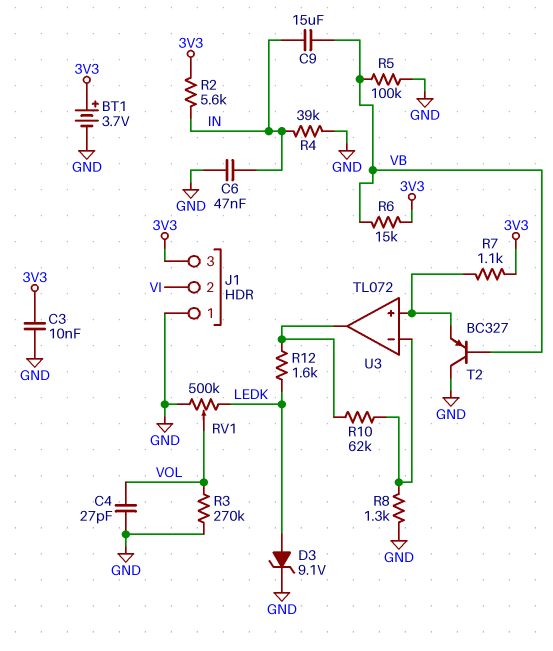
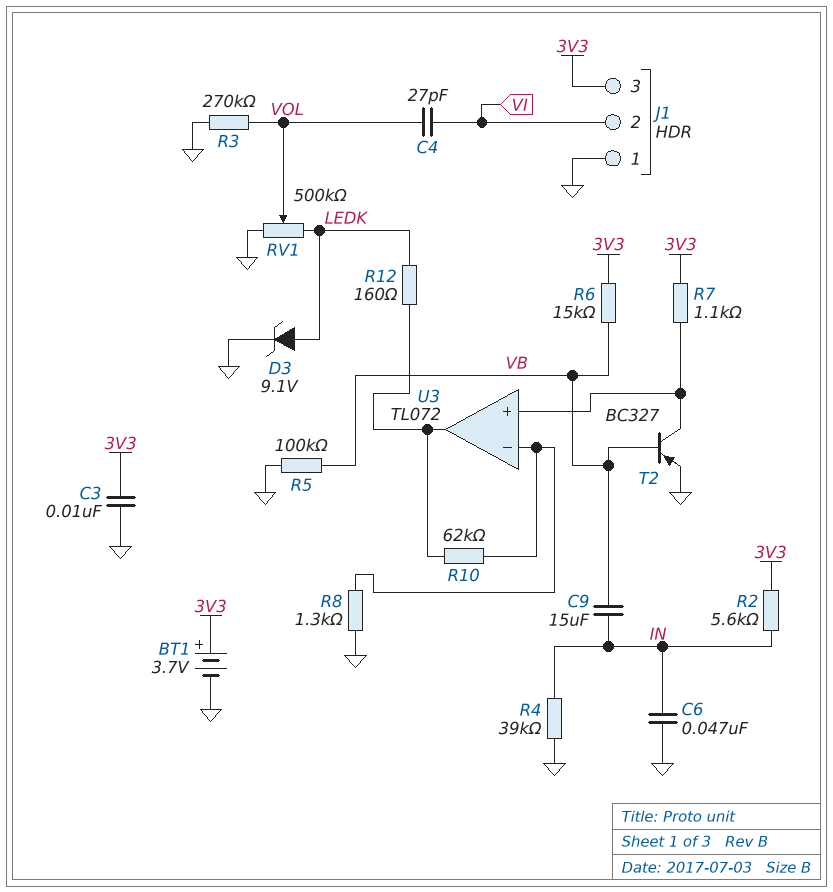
C4: 27pF (GND, VOL) -> 27pF (VI, VOL)
R12: 1.6k (LEDK, U3/out) -> 160 (LEDK, U3/out)
T2: PNP BC327 (B VB, C GND, E U3/in+) -> PNP BC327 (B VB, C U3/in+, E GND)

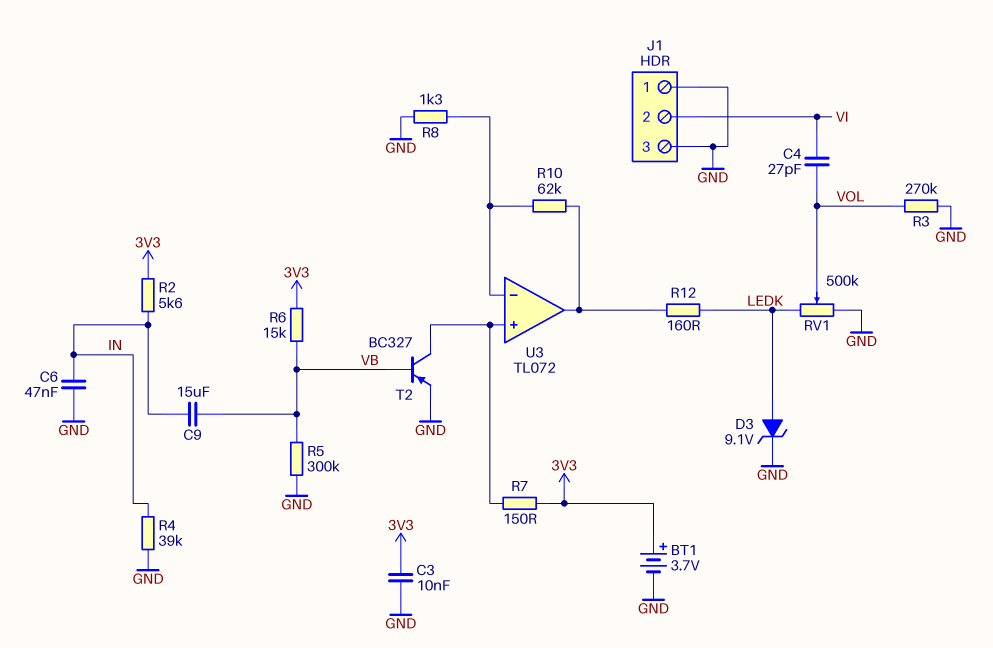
J1 pin 3: 3V3 -> GND
R5: 100k (GND, VB) -> 300k (GND, VB)
R7: 1.1k (3V3, U3/in+) -> 150 (3V3, U3/in+)

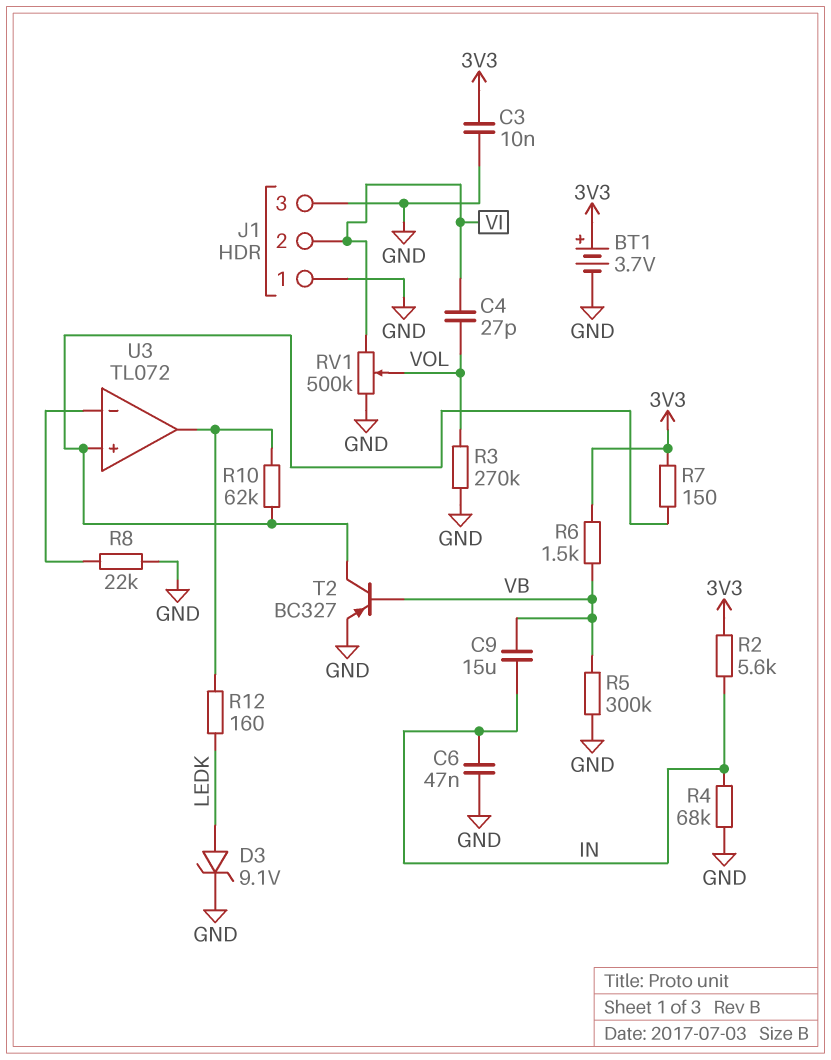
R4: 39k (GND, IN) -> 68k (GND, IN)
R6: 15k (3V3, VB) -> 1.5k (3V3, VB)
R8: 1.3k (GND, U3/in-) -> 22k (GND, U3/in-)
R10: 62k (U3/in-, U3/out) -> 62k (U3/in+, U3/out)
RV1: 500k (GND, LEDK, wiper VOL) -> 500k (GND, VI, wiper VOL)

